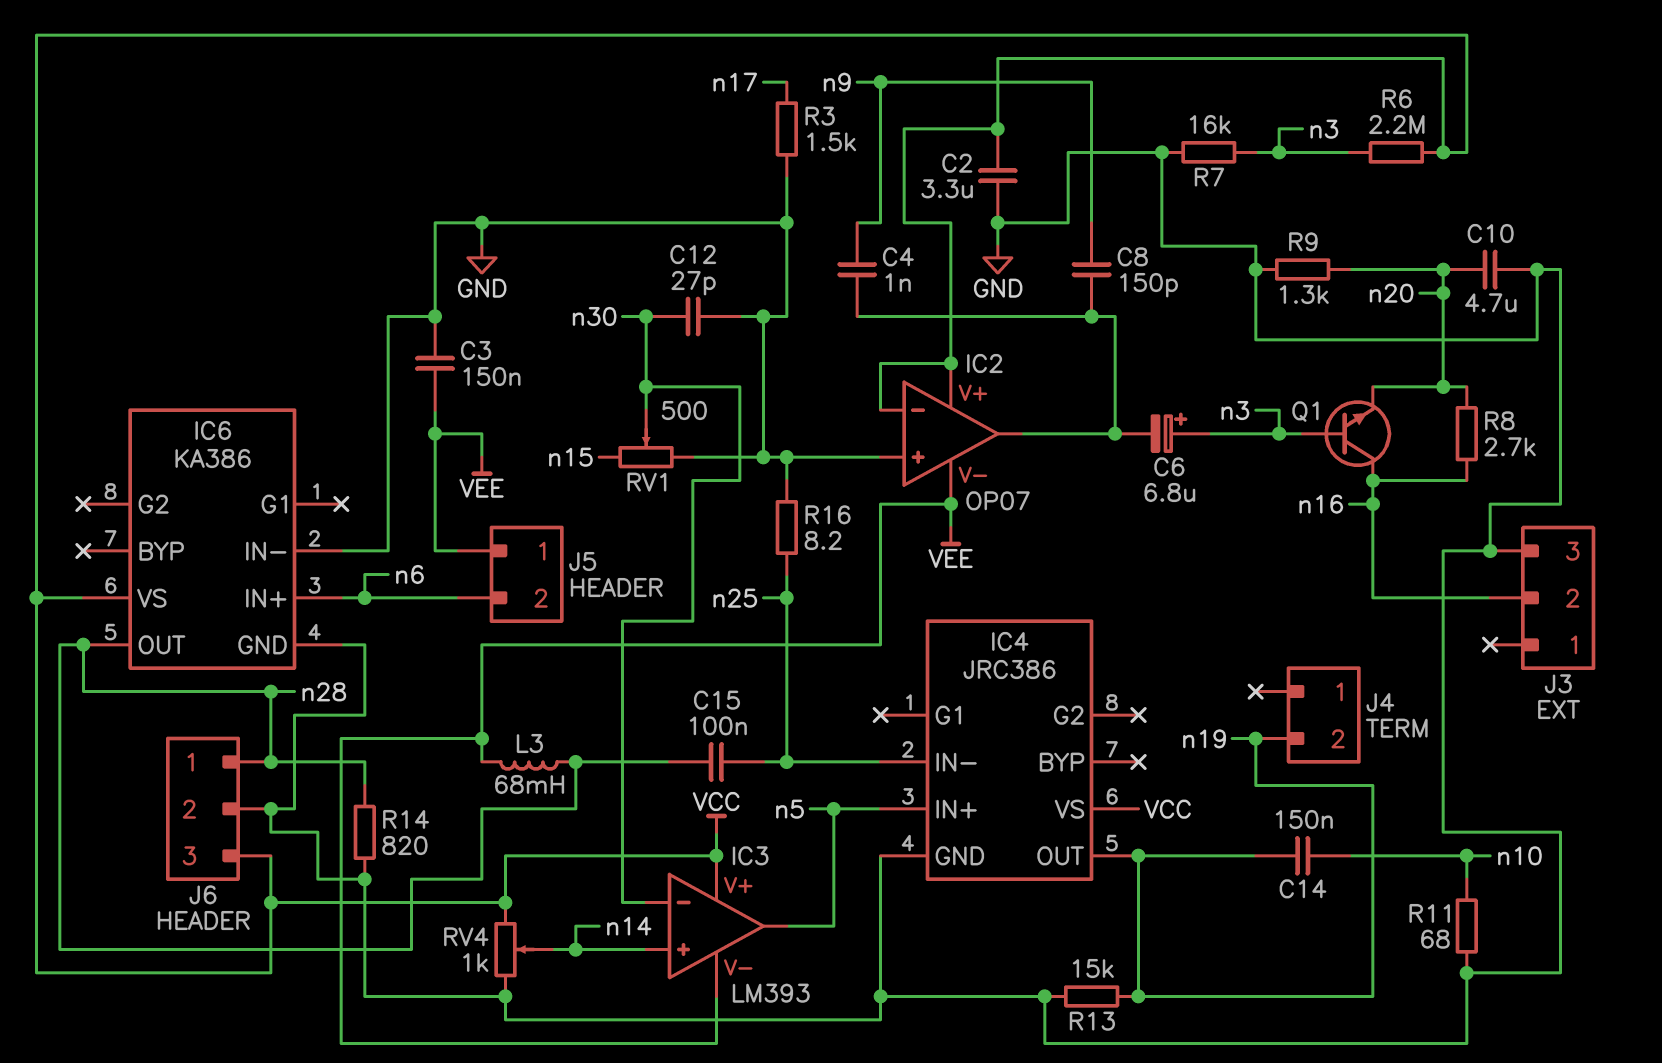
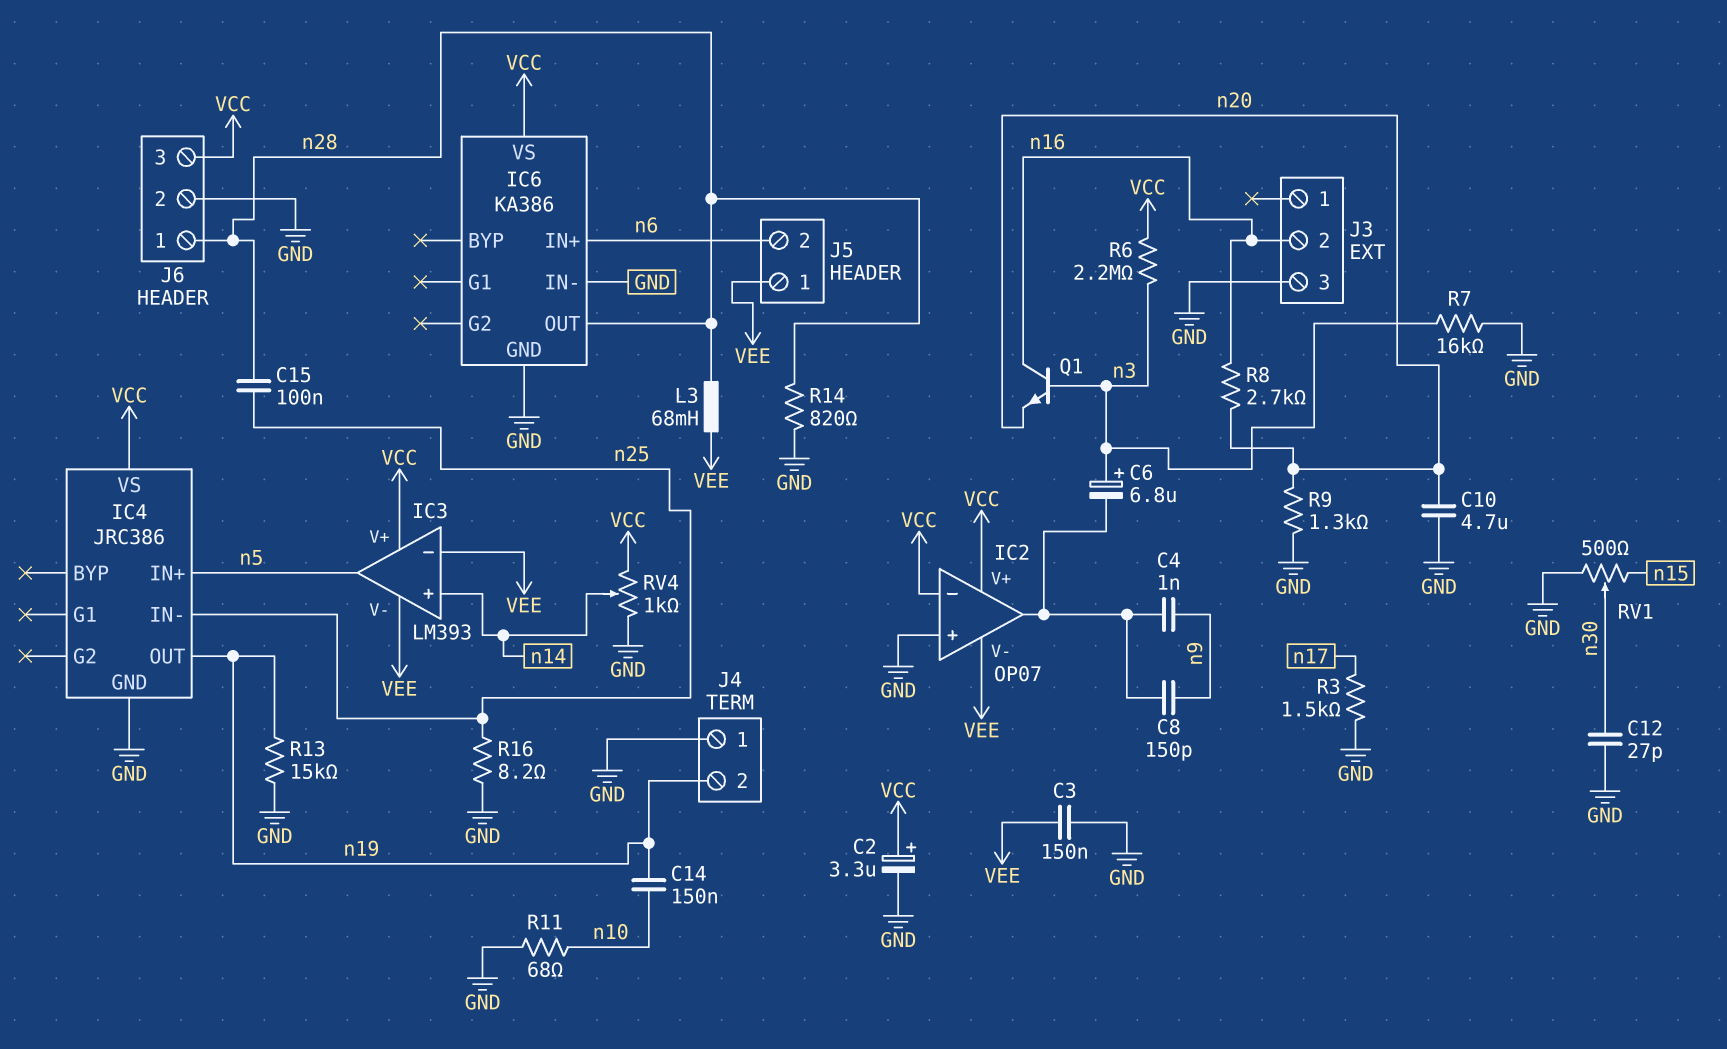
C2: 3.3uF (GND, VCC) -> 3.3uF (plus VCC, minus GND)
IC3 pin in-: n30 -> VEE
J4 pin 1: none -> GND

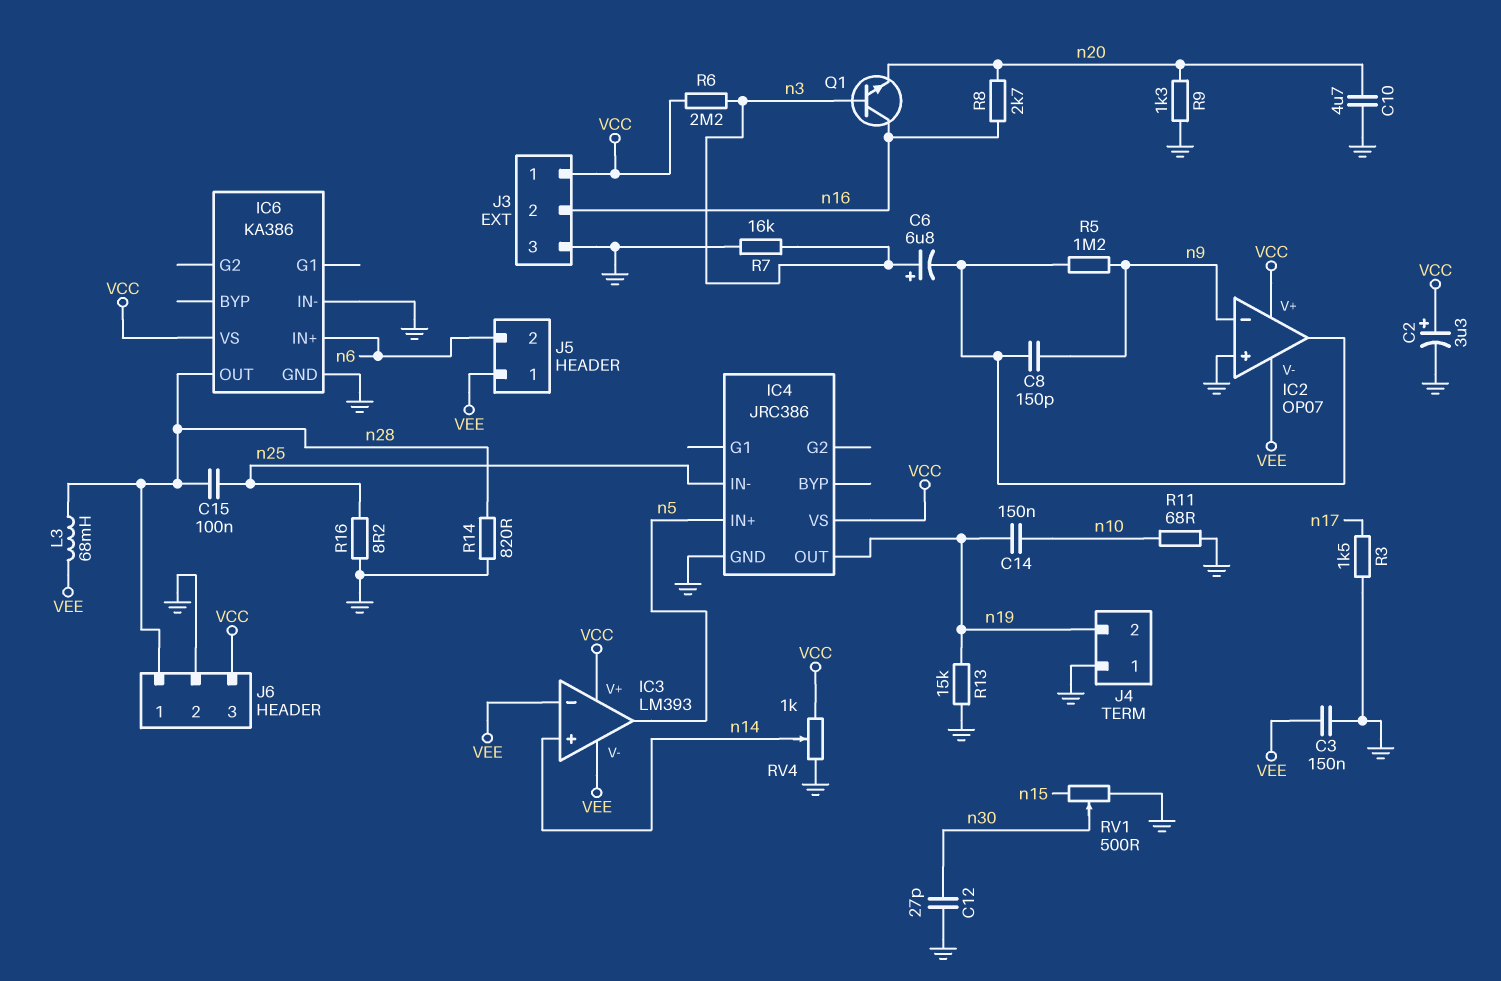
C4: 1nF (IC2/out, n9) -> none
IC2 pin in-: VCC -> n9
J3 pin 1: none -> VCC
R5: none -> 1.2M (IC2/out, n9)

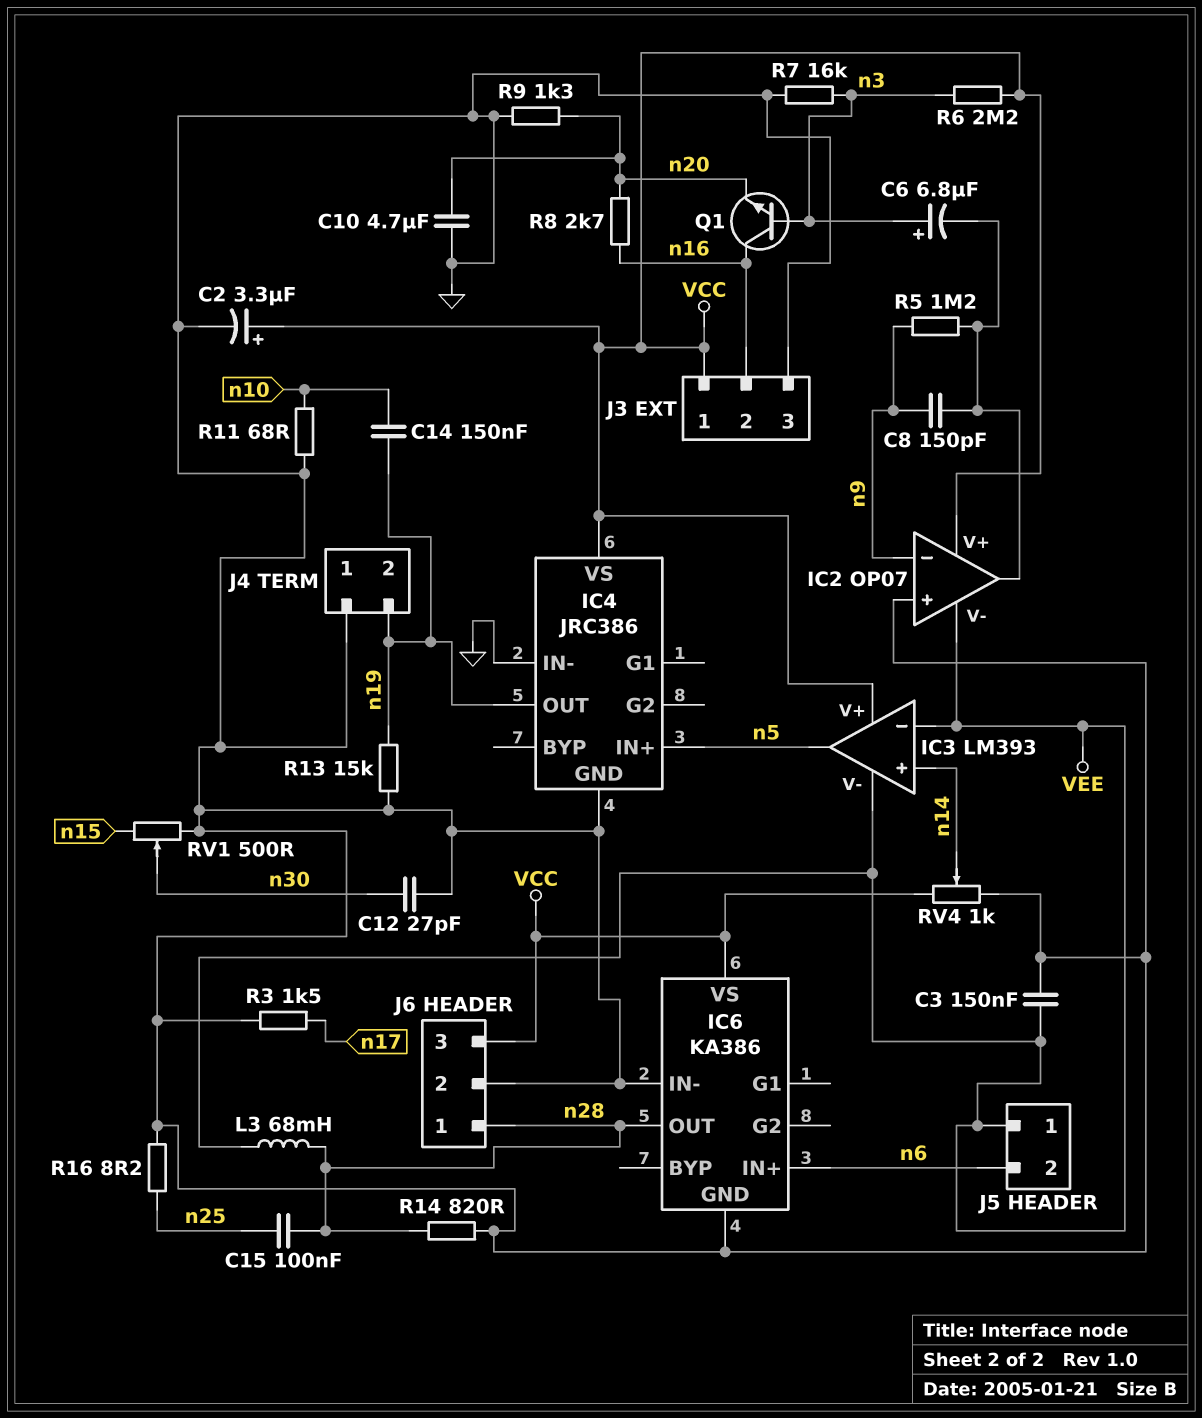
IC4 pin IN-: n25 -> GND

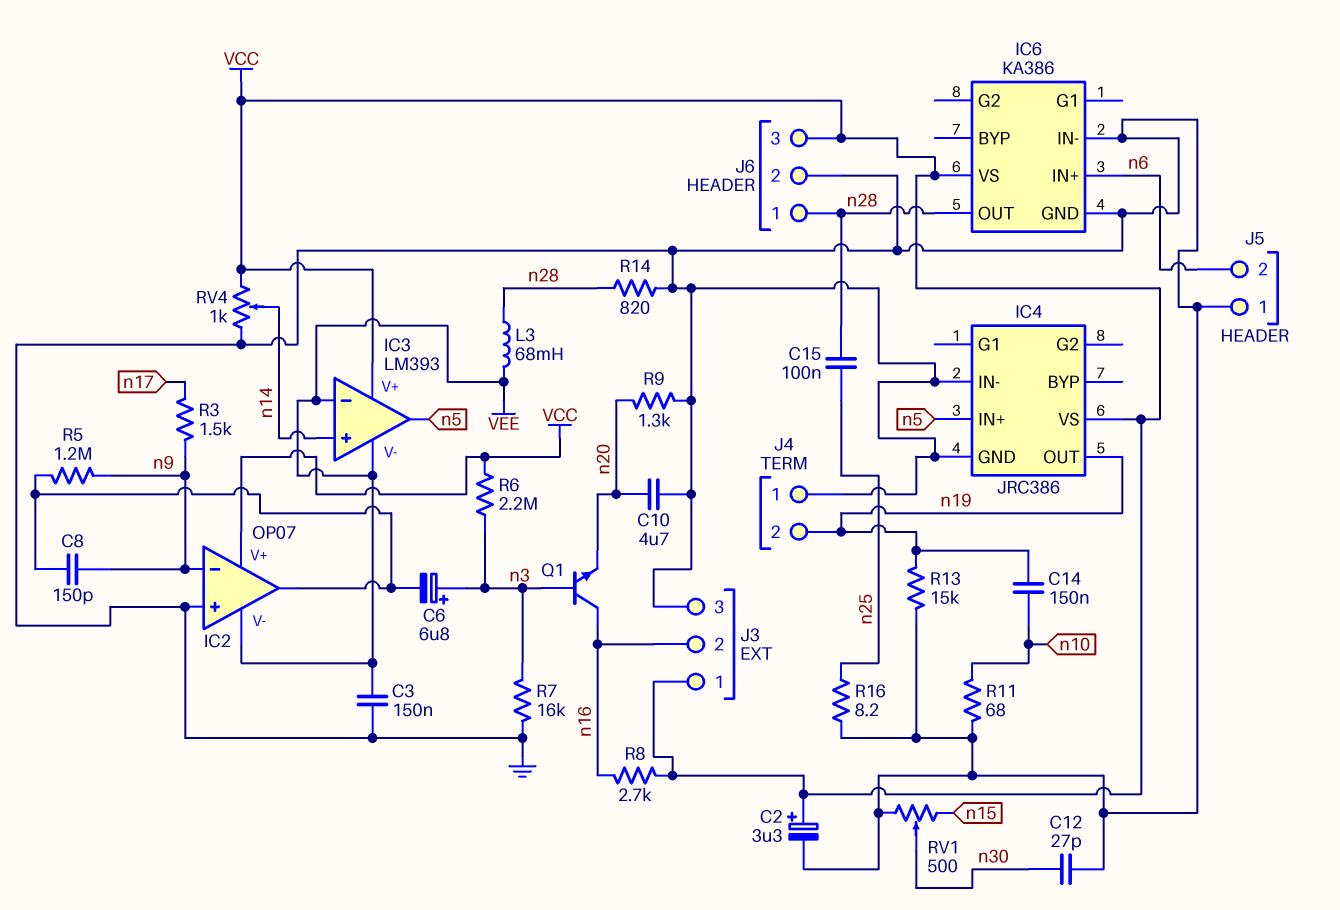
J5 pin 1: VEE -> GND
R3: 1.5k (GND, n17) -> 1.5k (n9, n17)
R8: 2.7k (n16, n20) -> 2.7k (VCC, n16)

